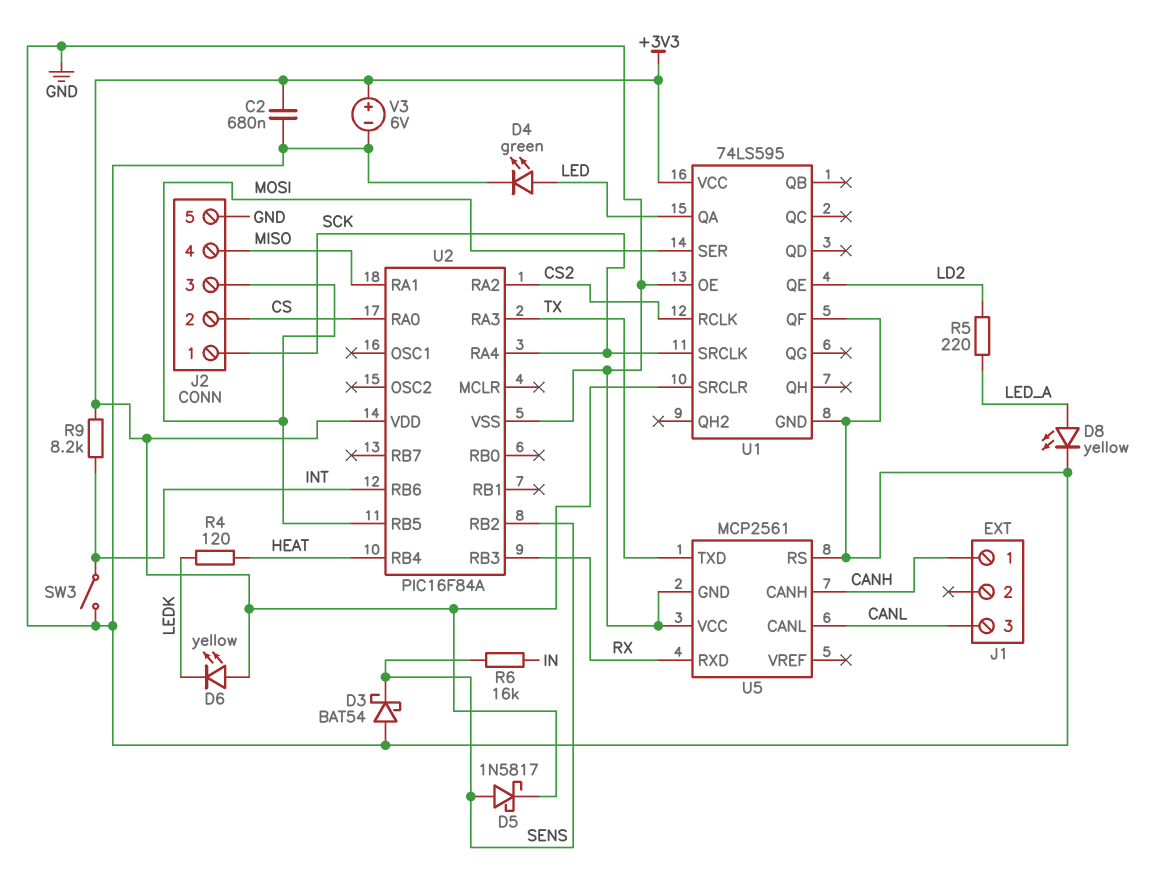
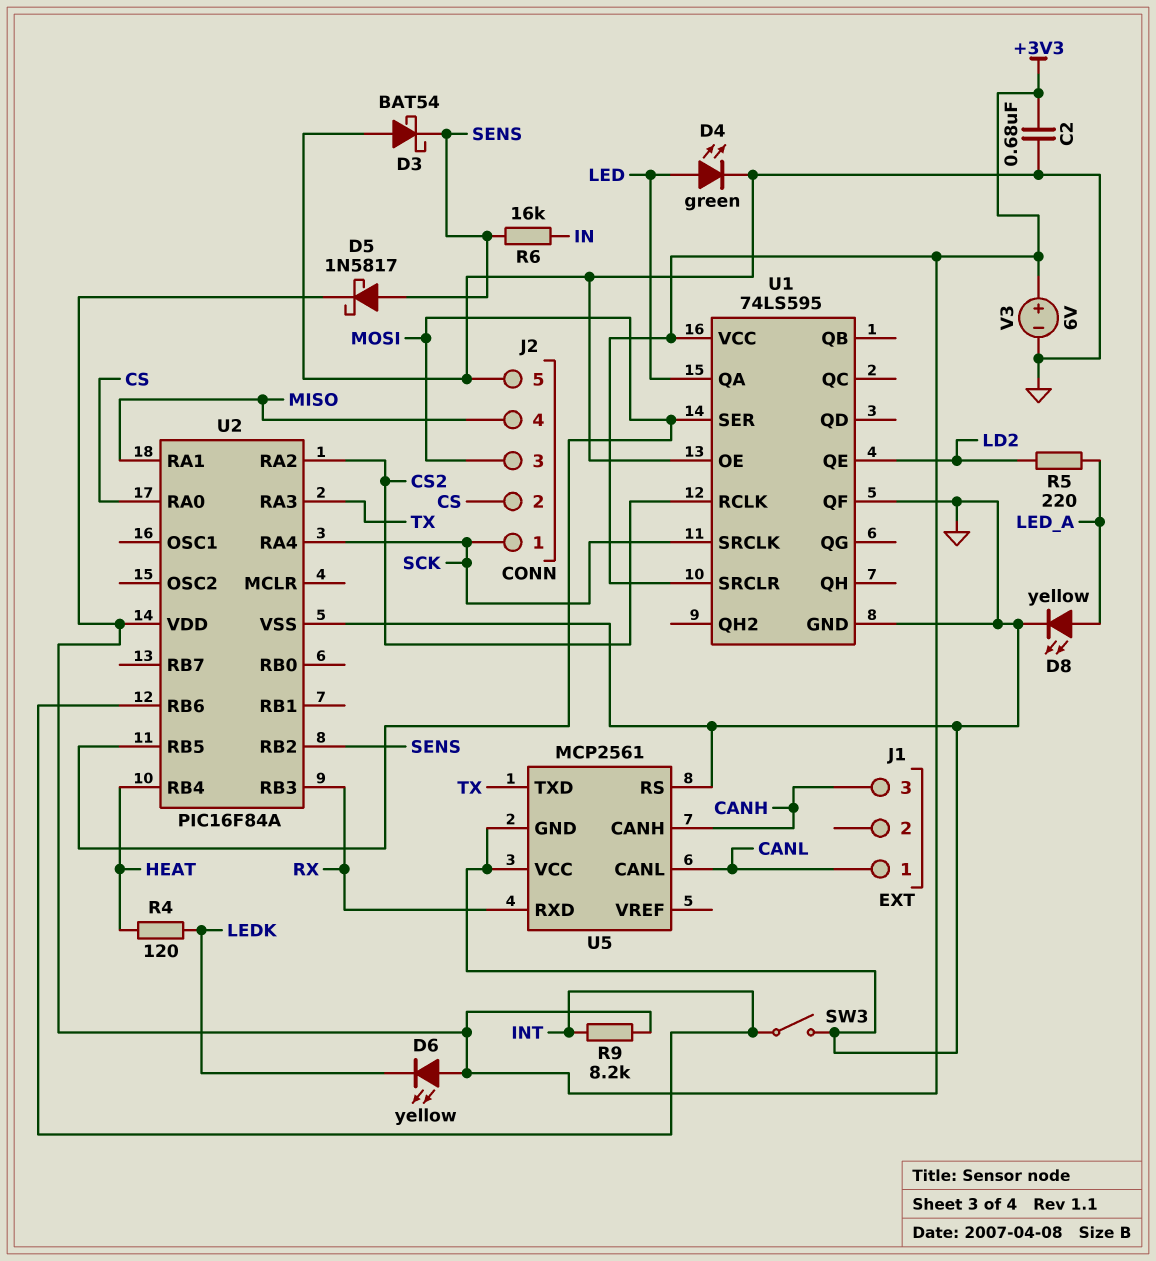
J1 pin 1: CANH -> CANL
J1 pin 3: CANL -> CANH

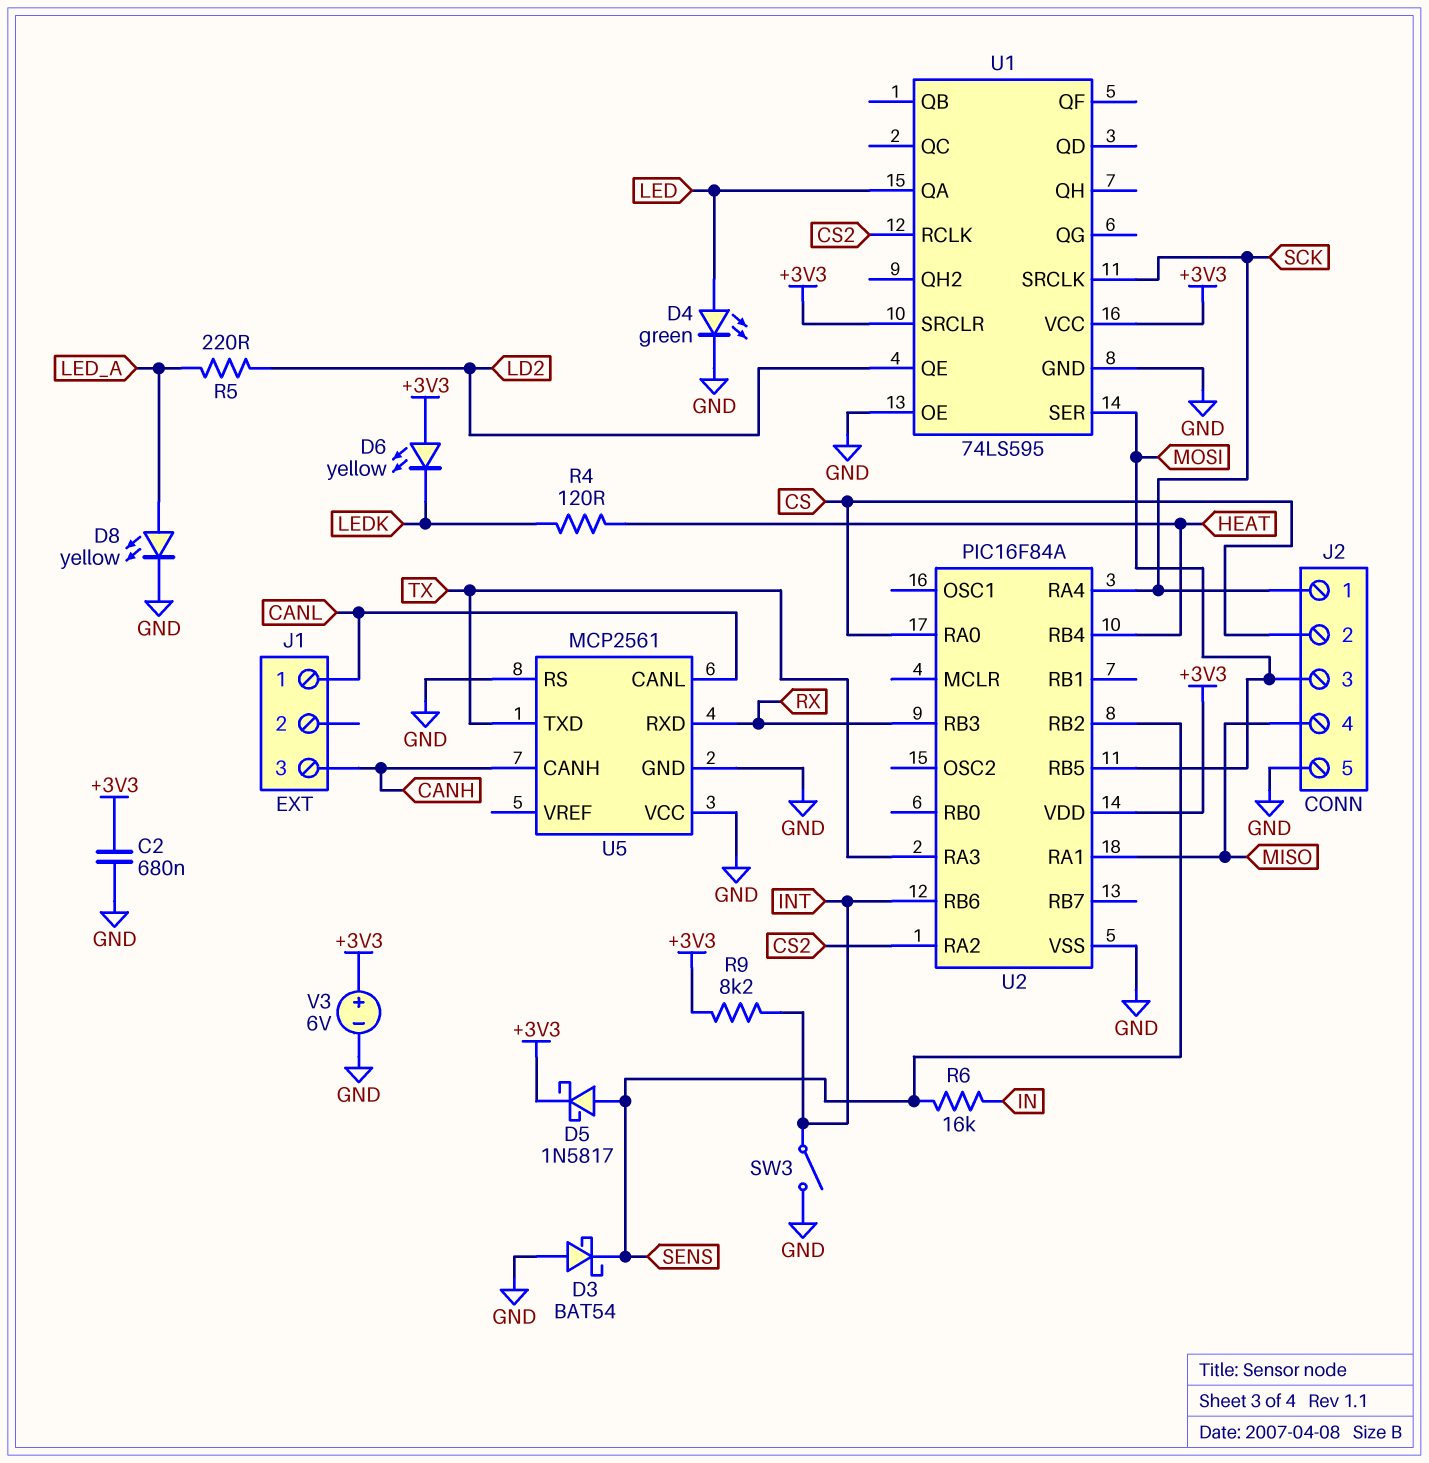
U1 pin QF: GND -> none

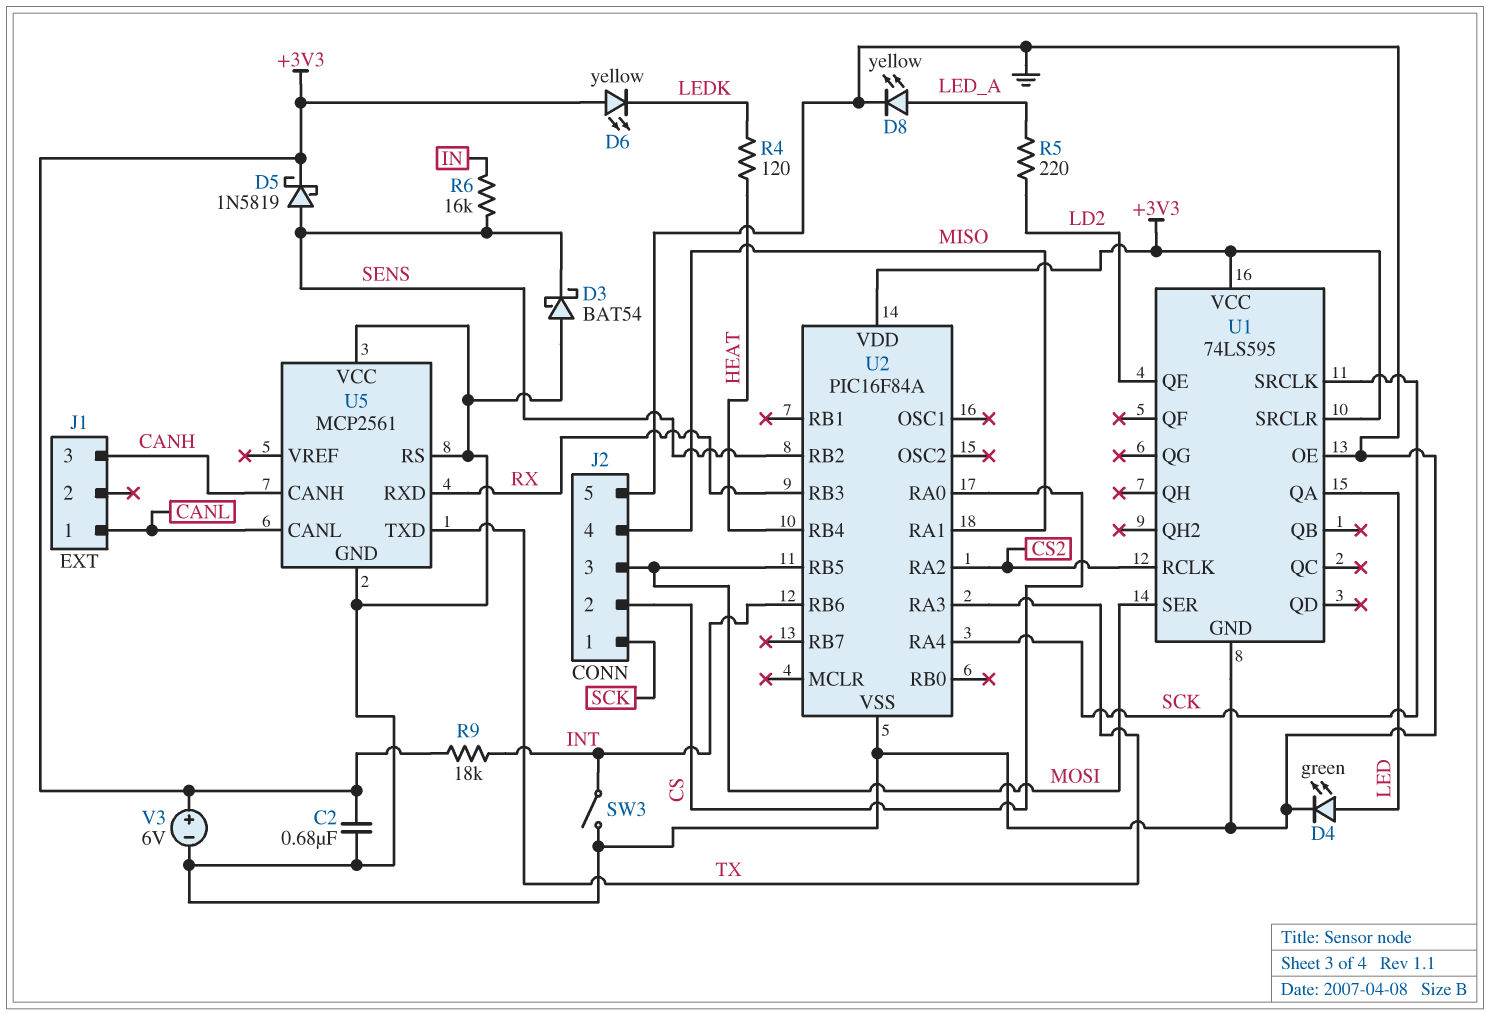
D5: schottky 1N5817 (A SENS, K +3V3) -> schottky 1N5819 (A SENS, K +3V3)
R9: 8.2k (+3V3, INT) -> 18k (+3V3, INT)

